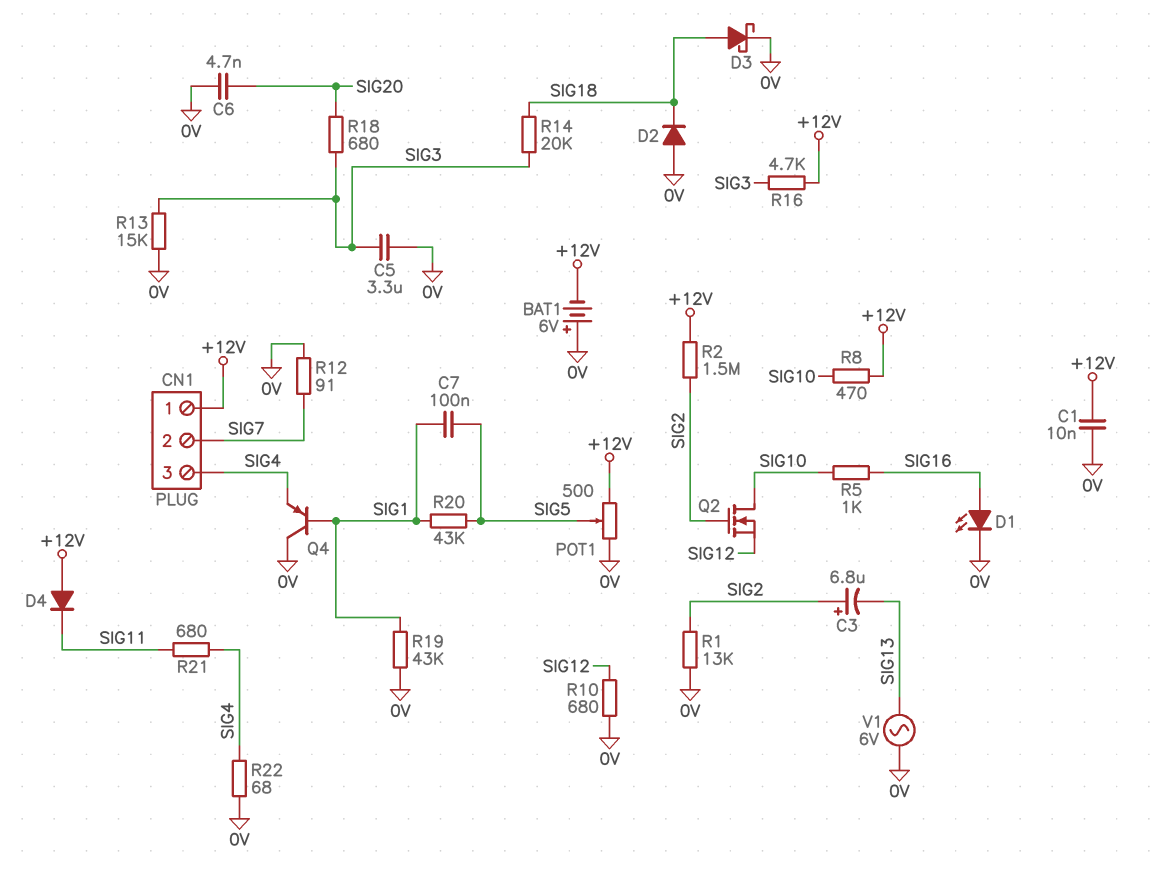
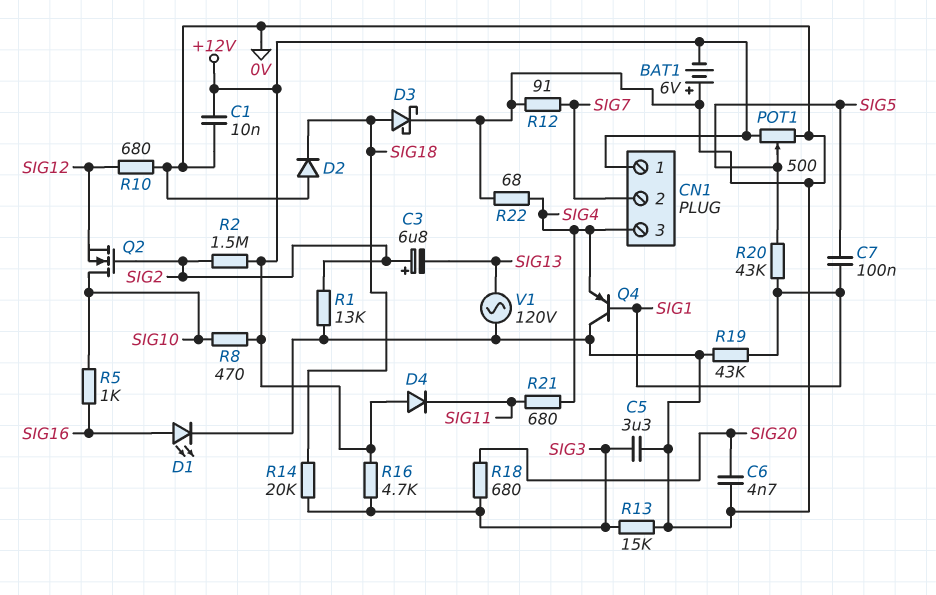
V1: AC 6V (0V, SIG13) -> AC 120V (0V, SIG13)

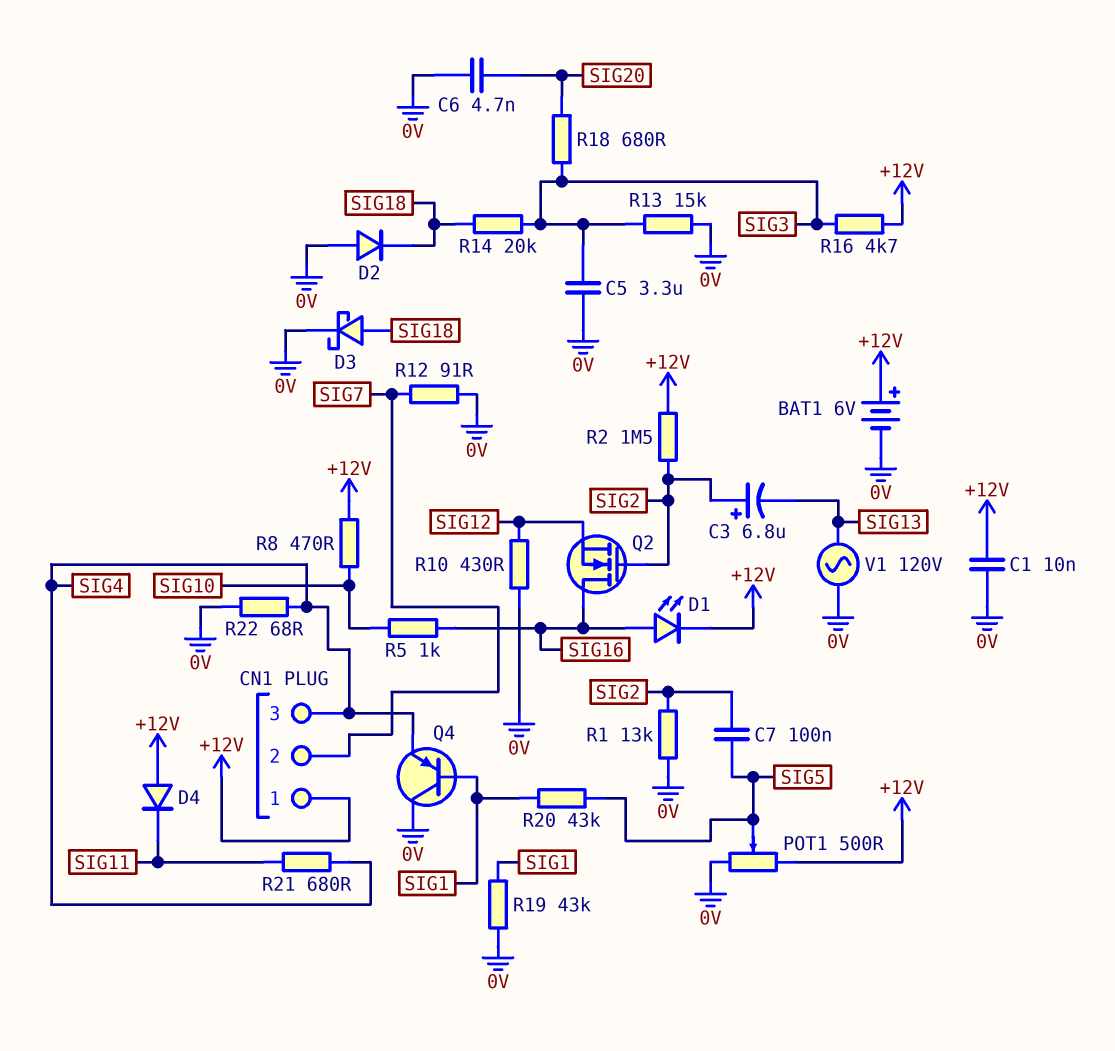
BAT1: 6V (plus 0V, minus +12V) -> 6V (plus +12V, minus 0V)
C7: 100nF (SIG1, SIG5) -> 100nF (SIG2, SIG5)
D1: LED (A SIG16, K 0V) -> LED (A SIG16, K +12V)
Q2: NMOS (G SIG2, D SIG10, S SIG12) -> NMOS (G SIG2, D SIG16, S SIG12)
R10: 680 (0V, SIG12) -> 430 (0V, SIG12)

